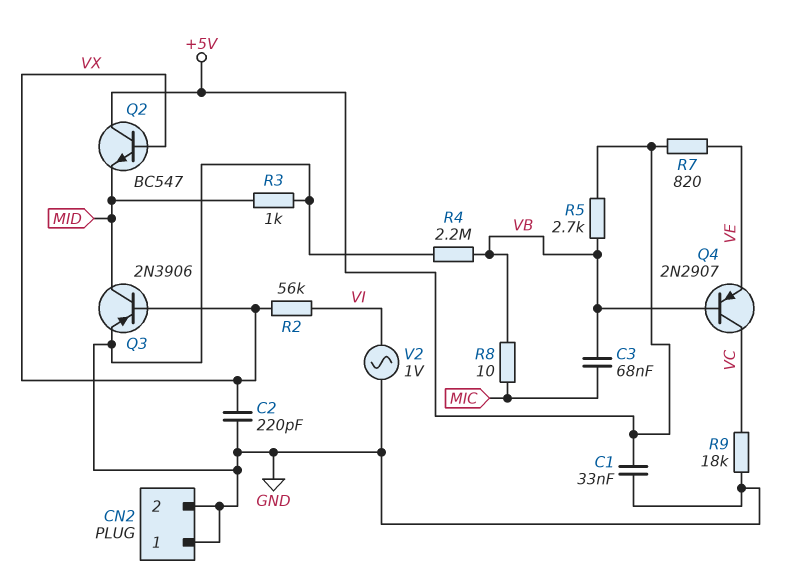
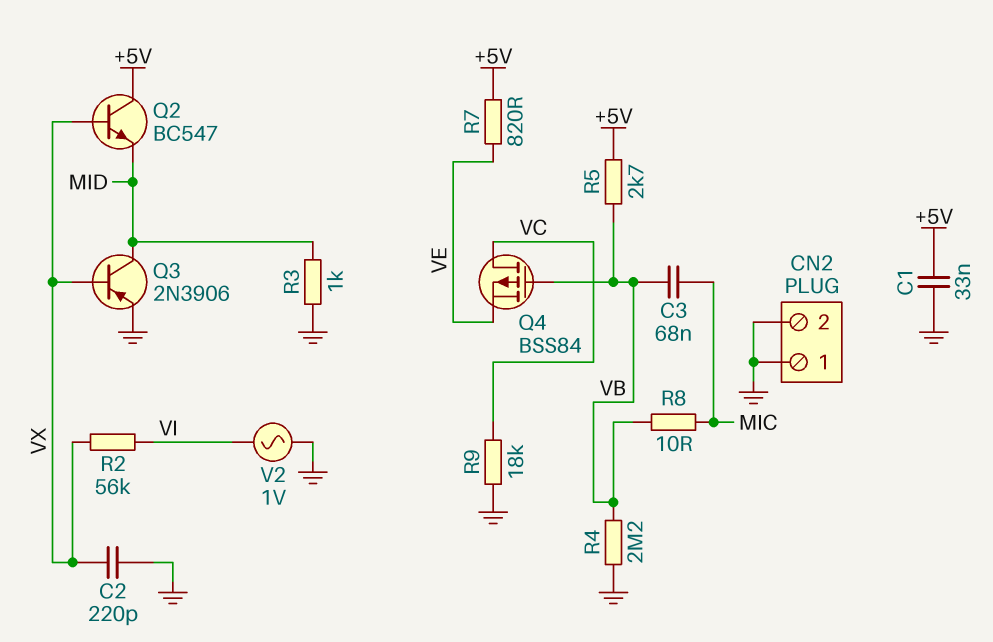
Q4: PNP 2N2907 (B VB, C VC, E VE) -> PMOS BSS84 (G VB, D VC, S VE)

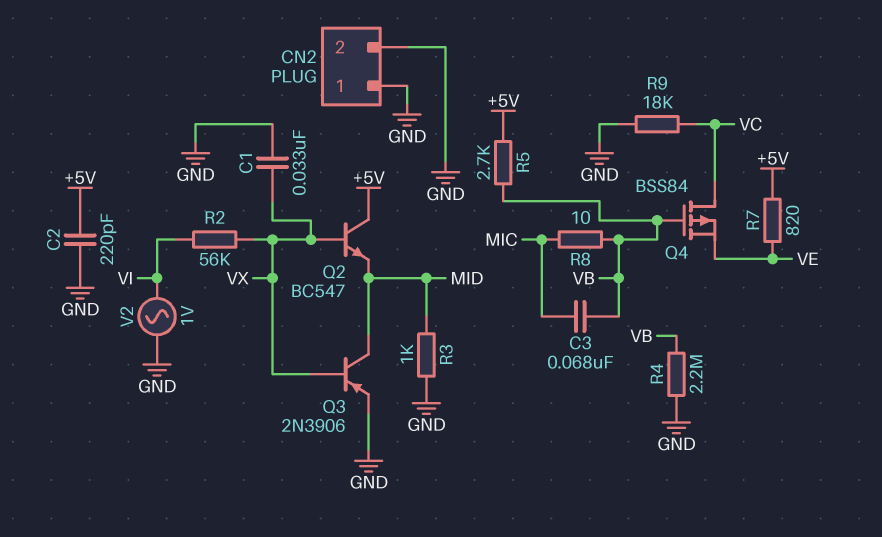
C1: 33nF (+5V, GND) -> 33nF (GND, VX)
C2: 220pF (GND, VX) -> 220pF (+5V, GND)

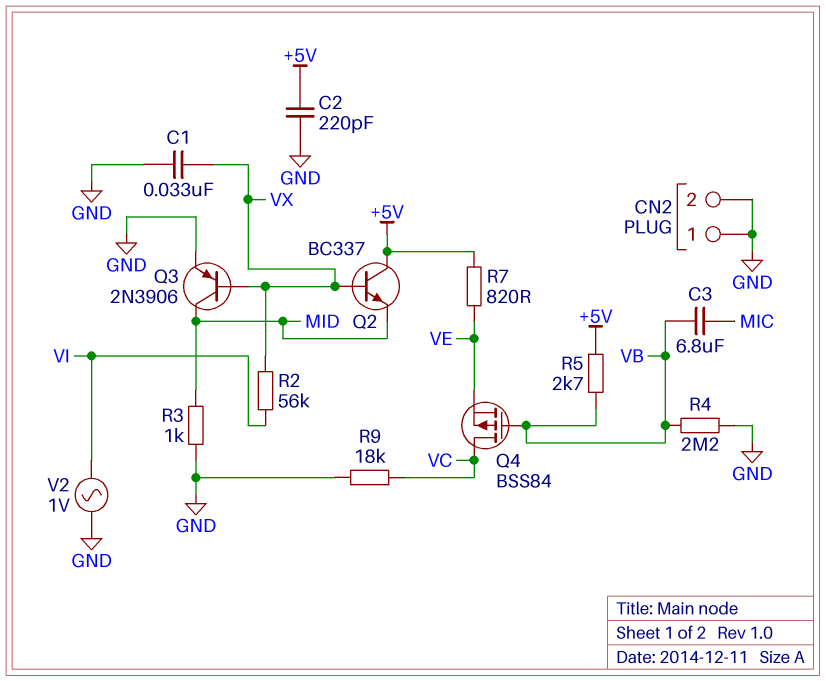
C3: 68nF (MIC, VB) -> 6.8uF (MIC, VB)
Q2: NPN BC547 (B VX, C +5V, E MID) -> NPN BC337 (B VX, C +5V, E MID)
R8: 10 (MIC, VB) -> none

